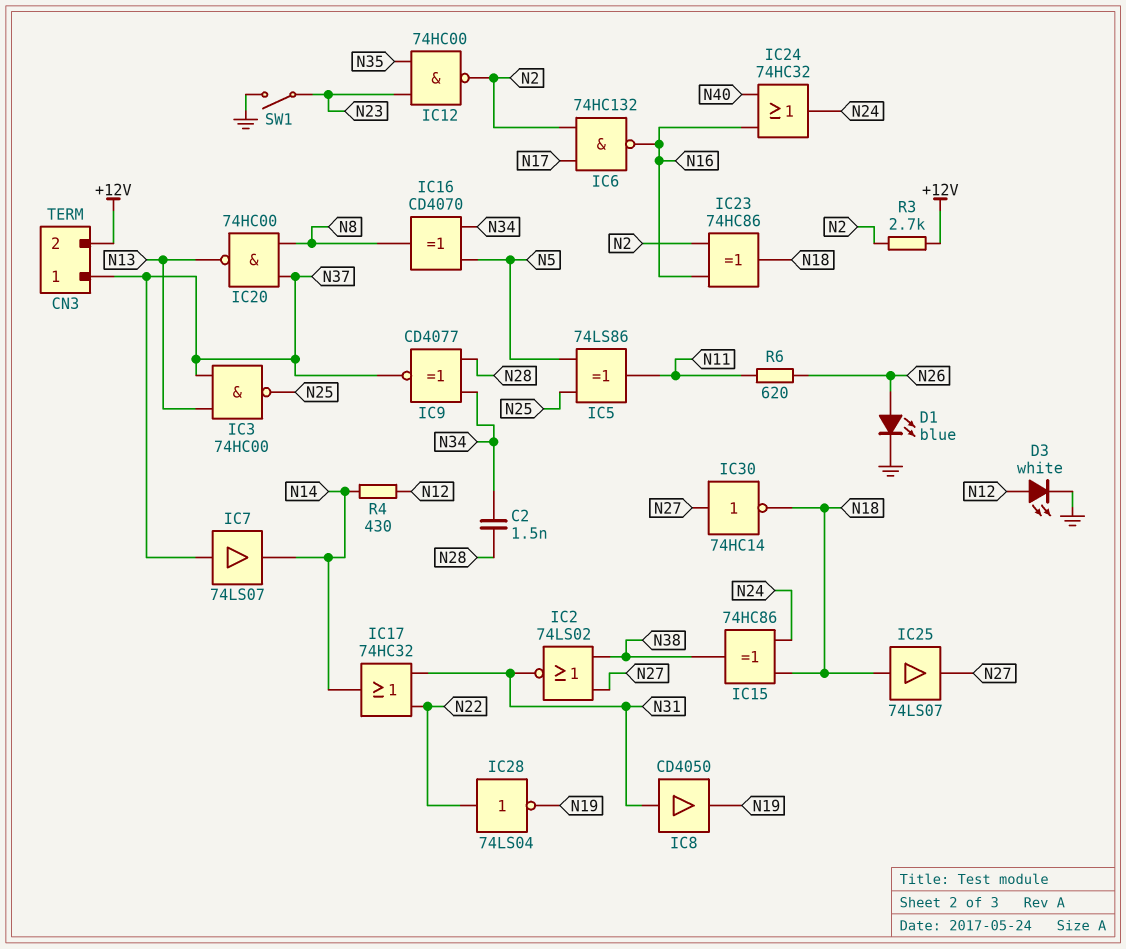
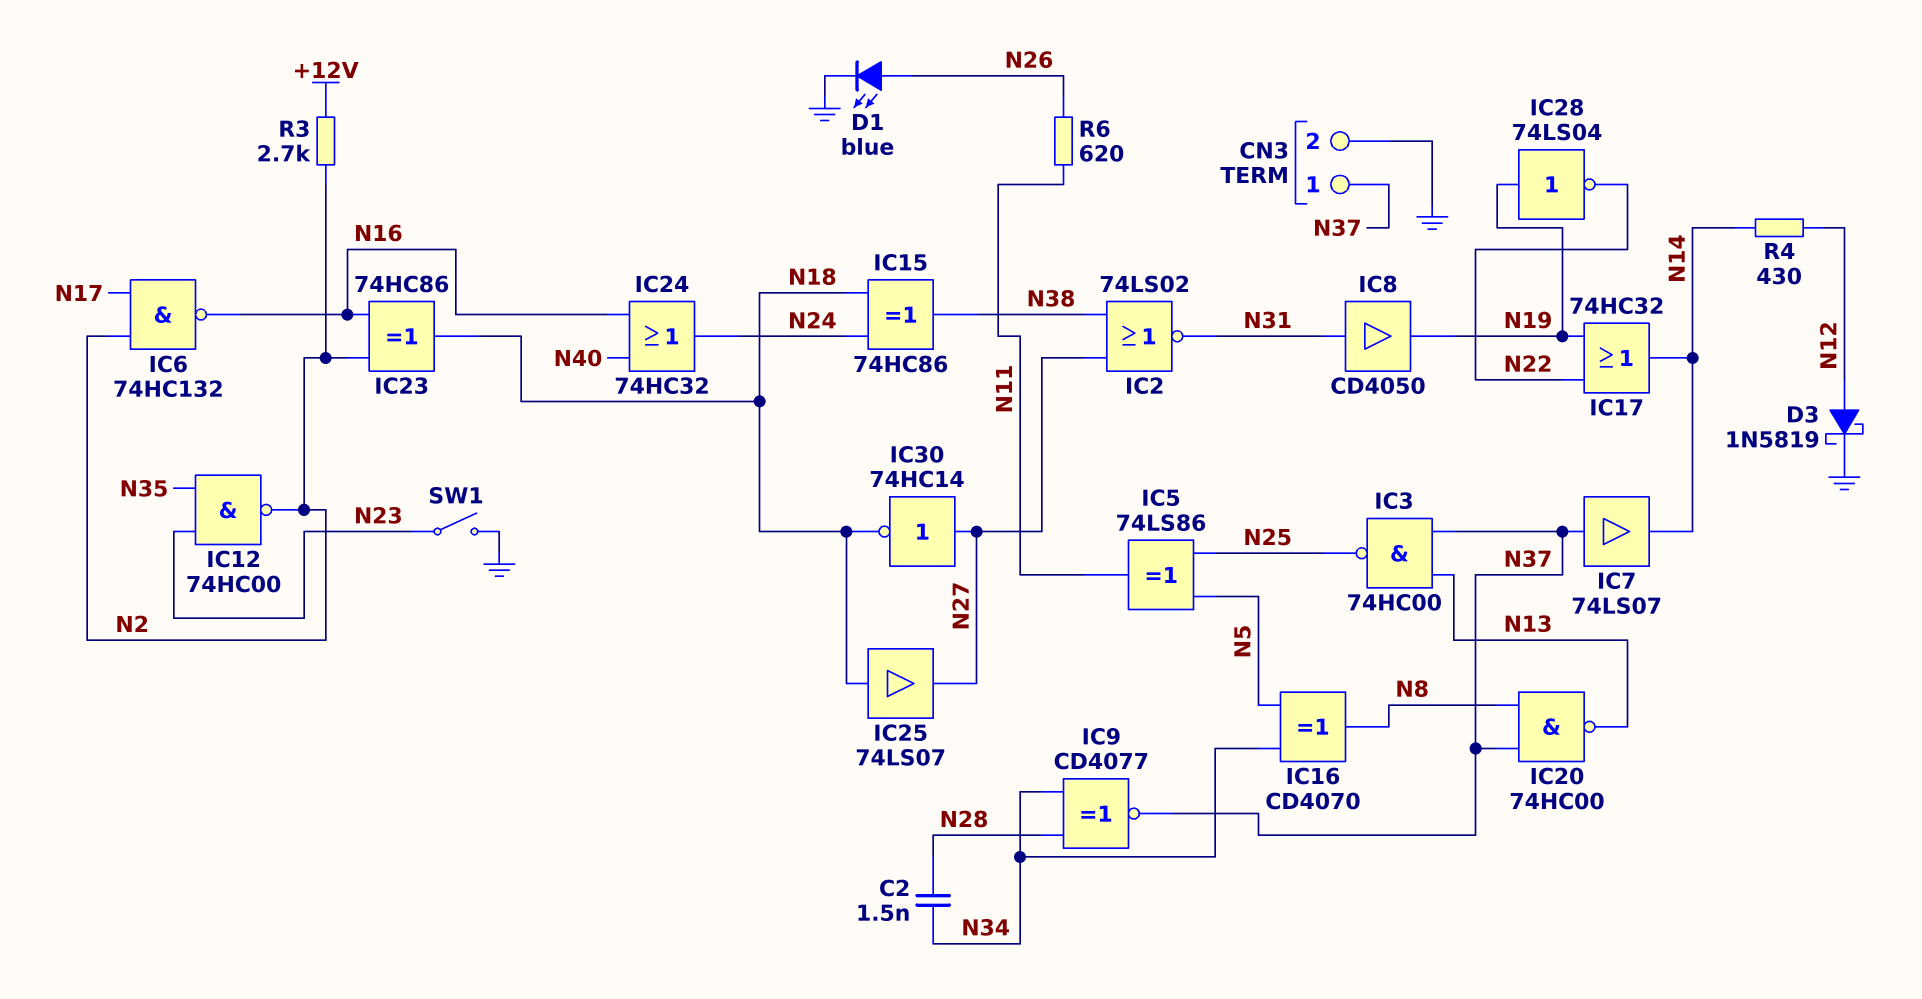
CN3 pin 2: +12V -> GND
D3: LED white (A N12, K GND) -> schottky 1N5819 (A N12, K GND)
IC17: OR 74HC32 (in N22, in N31, out N14) -> OR 74HC32 (in N19, in N22, out N14)
IC28: NOT 74LS04 (in N22, out N19) -> NOT 74LS04 (in N19, out N22)

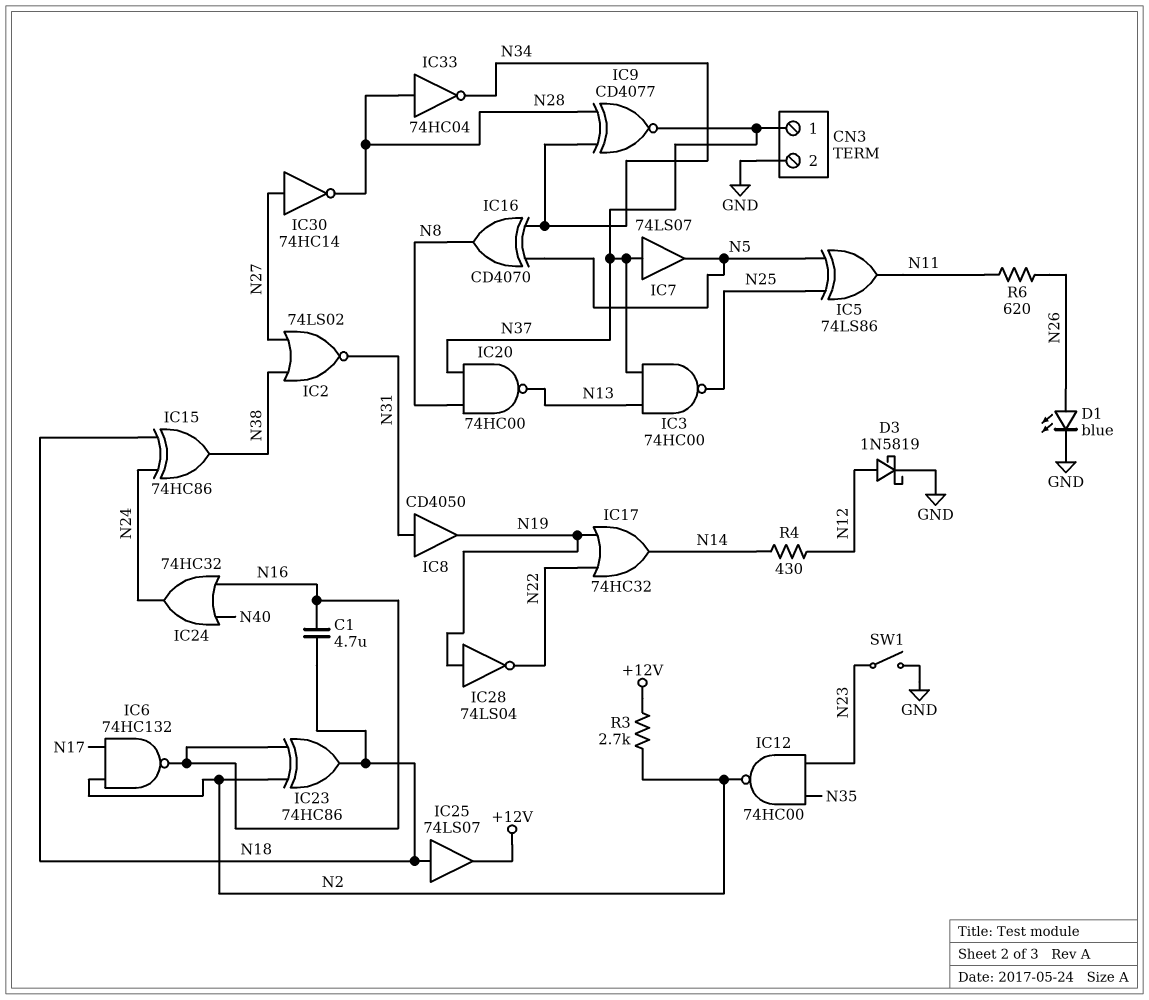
C1: none -> 4.7uF (N16, N18)
C2: 1.5nF (N28, N34) -> none
IC7: buffer 74LS07 (in N37, out N14) -> buffer 74LS07 (in N37, out N5)
IC25: buffer 74LS07 (in N18, out N27) -> buffer 74LS07 (in N18, out +12V)
IC30: NOT 74HC14 (in N27, out N18) -> NOT 74HC14 (in N27, out N28)
IC33: none -> NOT 74HC04 (in N28, out N34)

